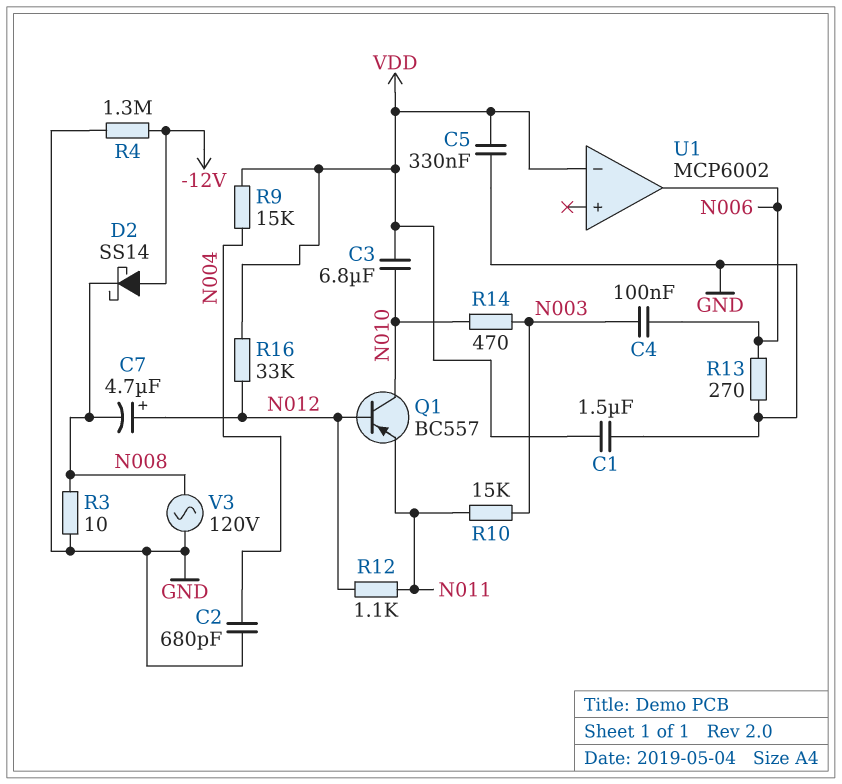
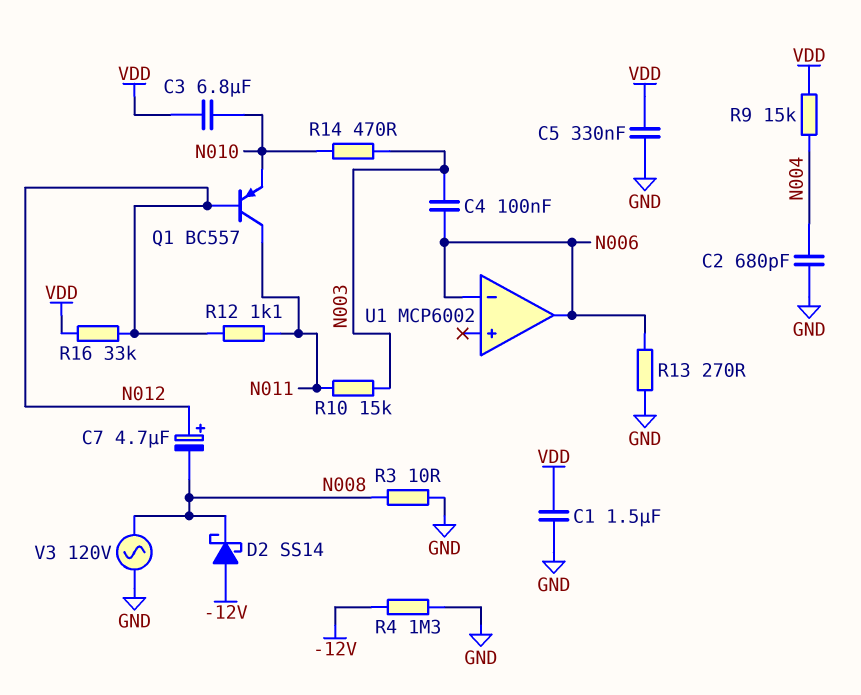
Q1: PNP BC557 (B N012, C N010, E N011) -> PNP BC557 (B N012, C N011, E N010)
U1 pin in-: VDD -> N006

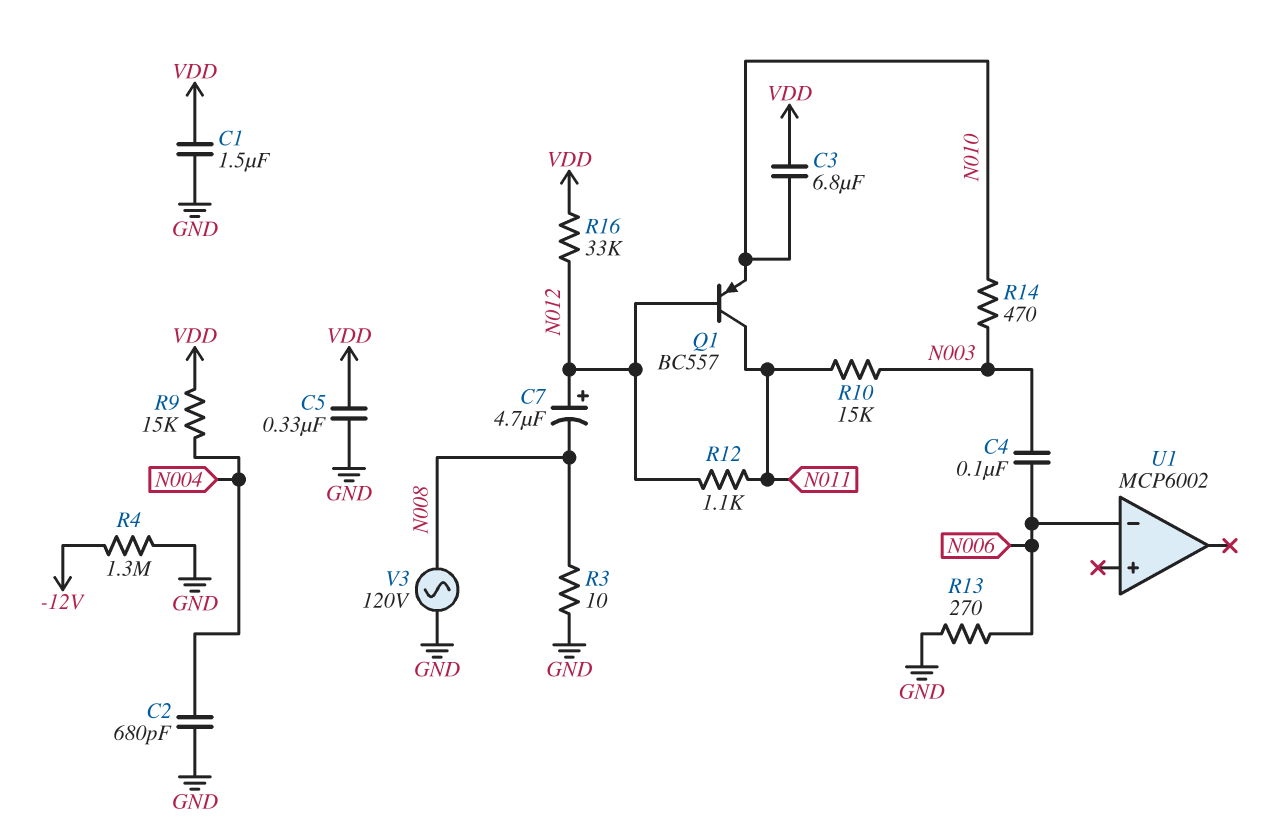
D2: schottky SS14 (A -12V, K N008) -> none
U1 pin out: N006 -> none

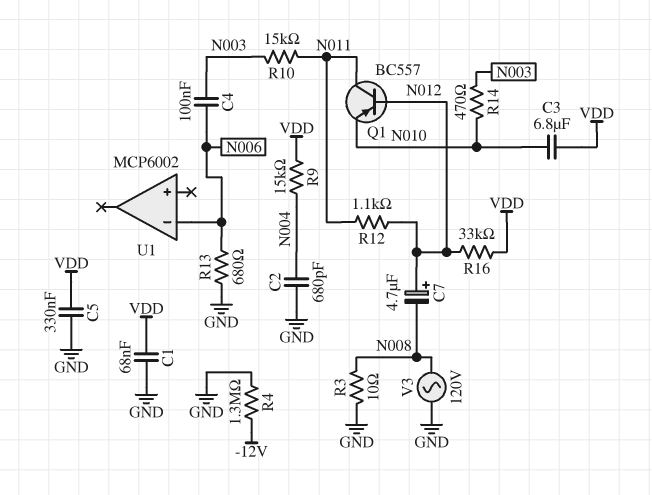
C1: 1.5uF (GND, VDD) -> 68nF (GND, VDD)
R13: 270 (GND, N006) -> 680 (GND, N006)

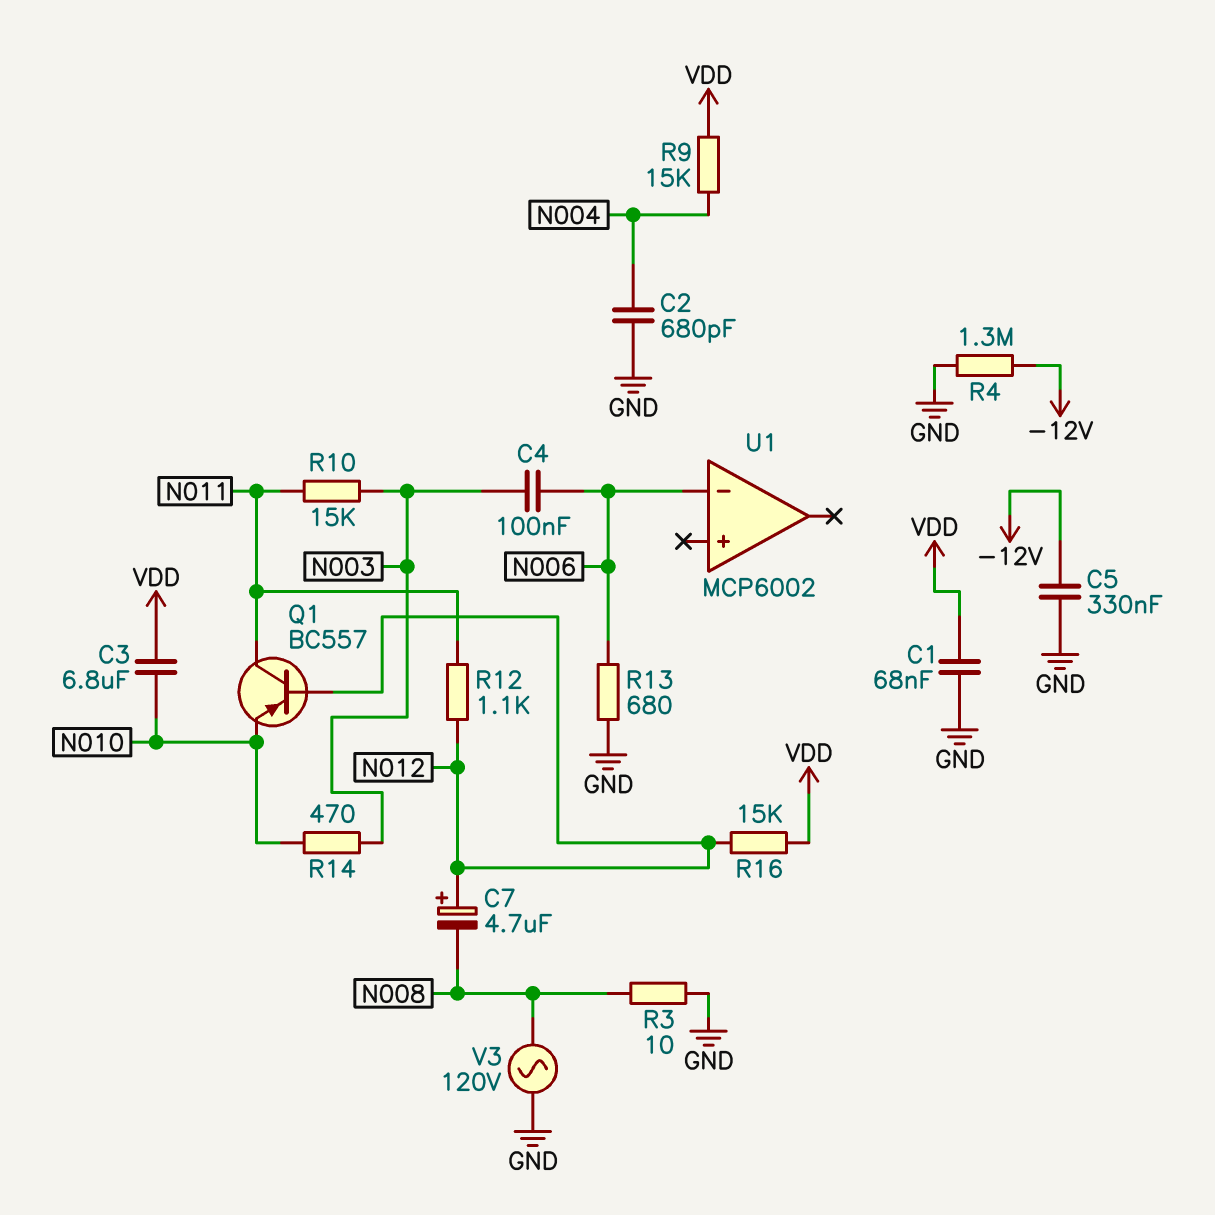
C5: 330nF (GND, VDD) -> 330nF (-12V, GND)
R16: 33k (N012, VDD) -> 15k (N012, VDD)

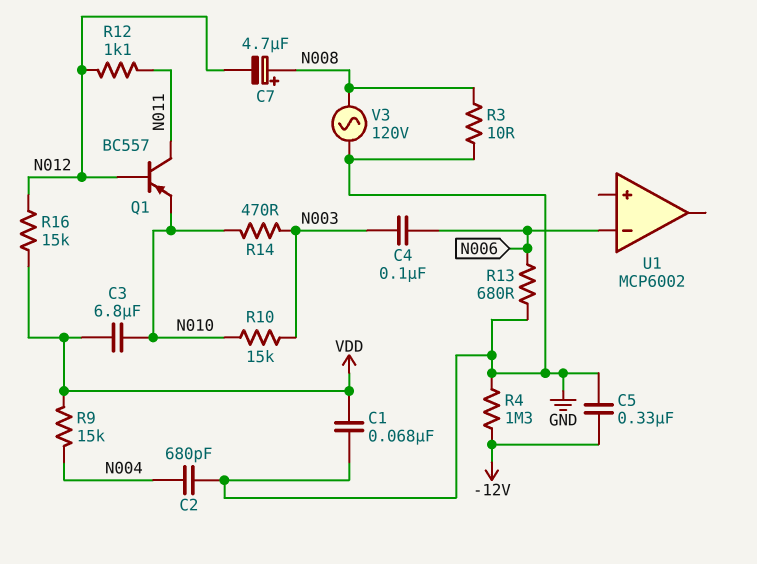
C7: 4.7uF (plus N012, minus N008) -> 4.7uF (plus N008, minus N012)
R10: 15k (N003, N011) -> 15k (N003, N010)

